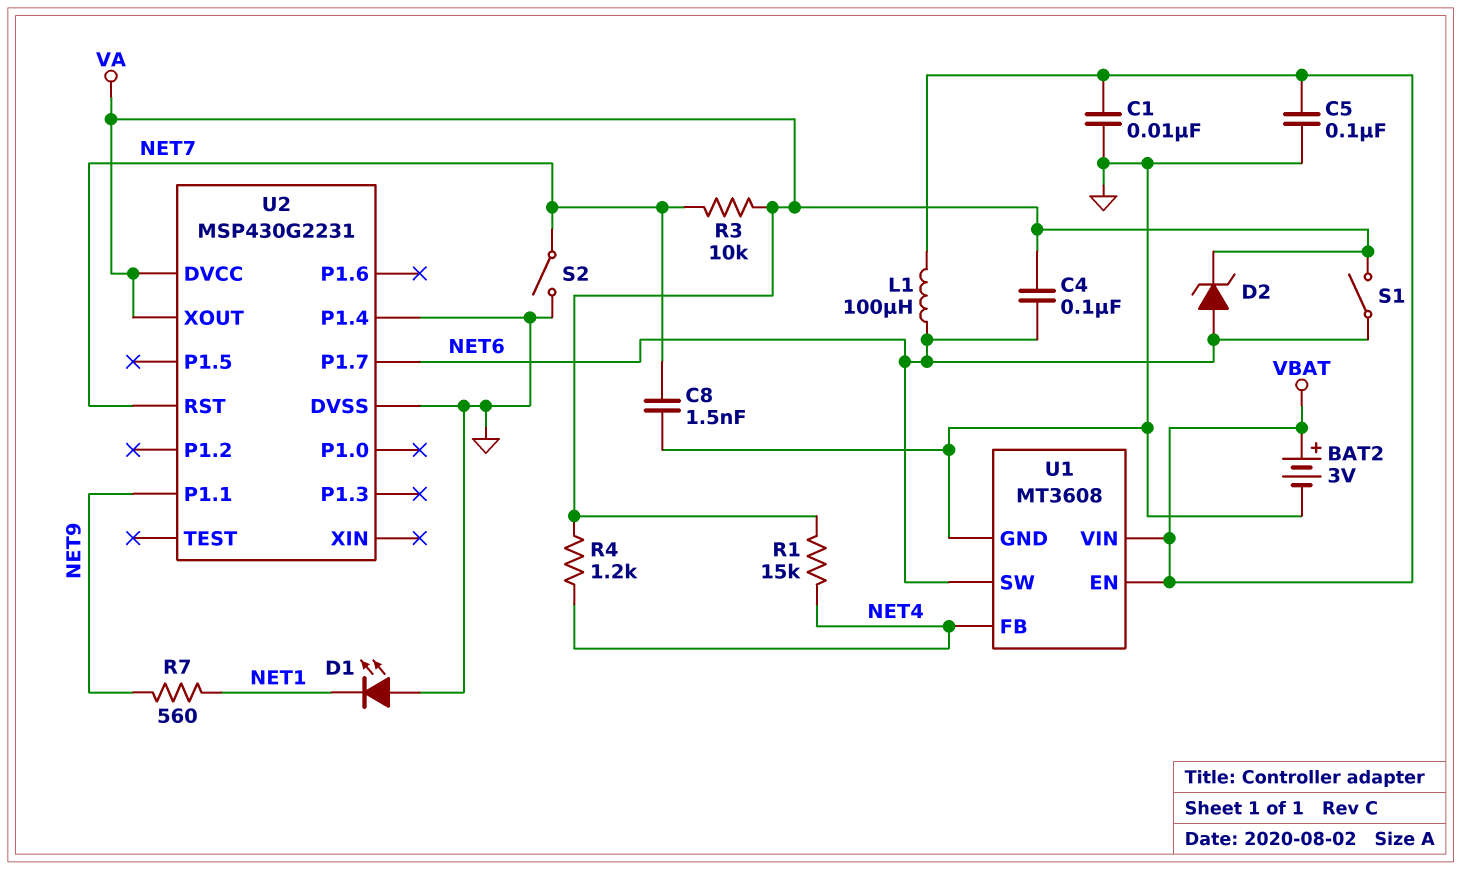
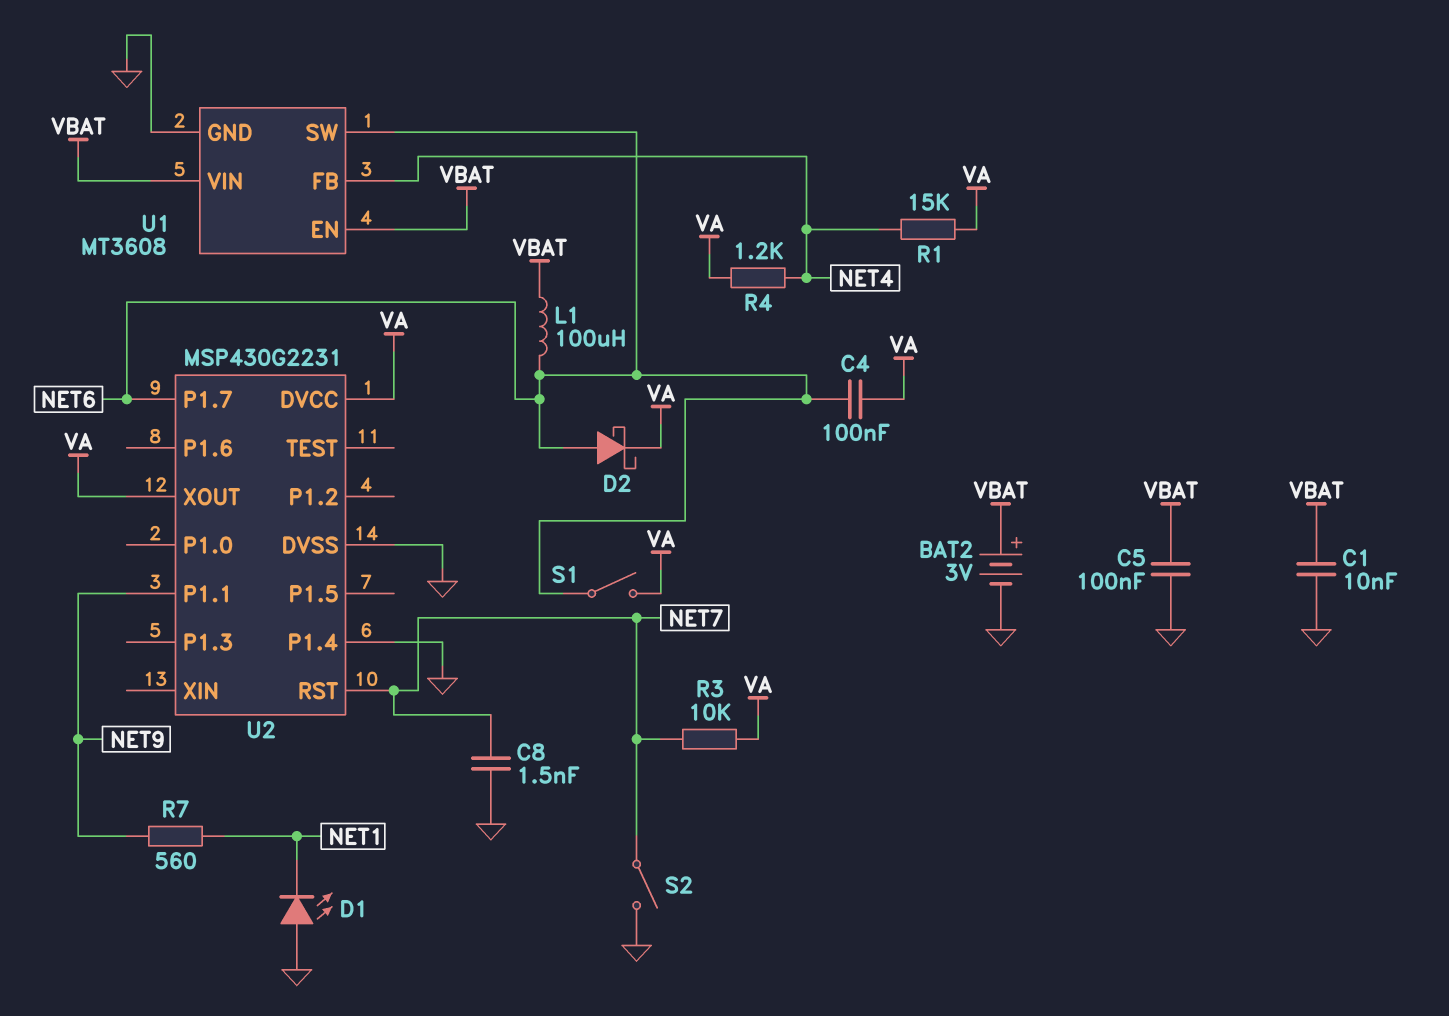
D2: zener (A NET6, K VA) -> schottky (A NET6, K VA)

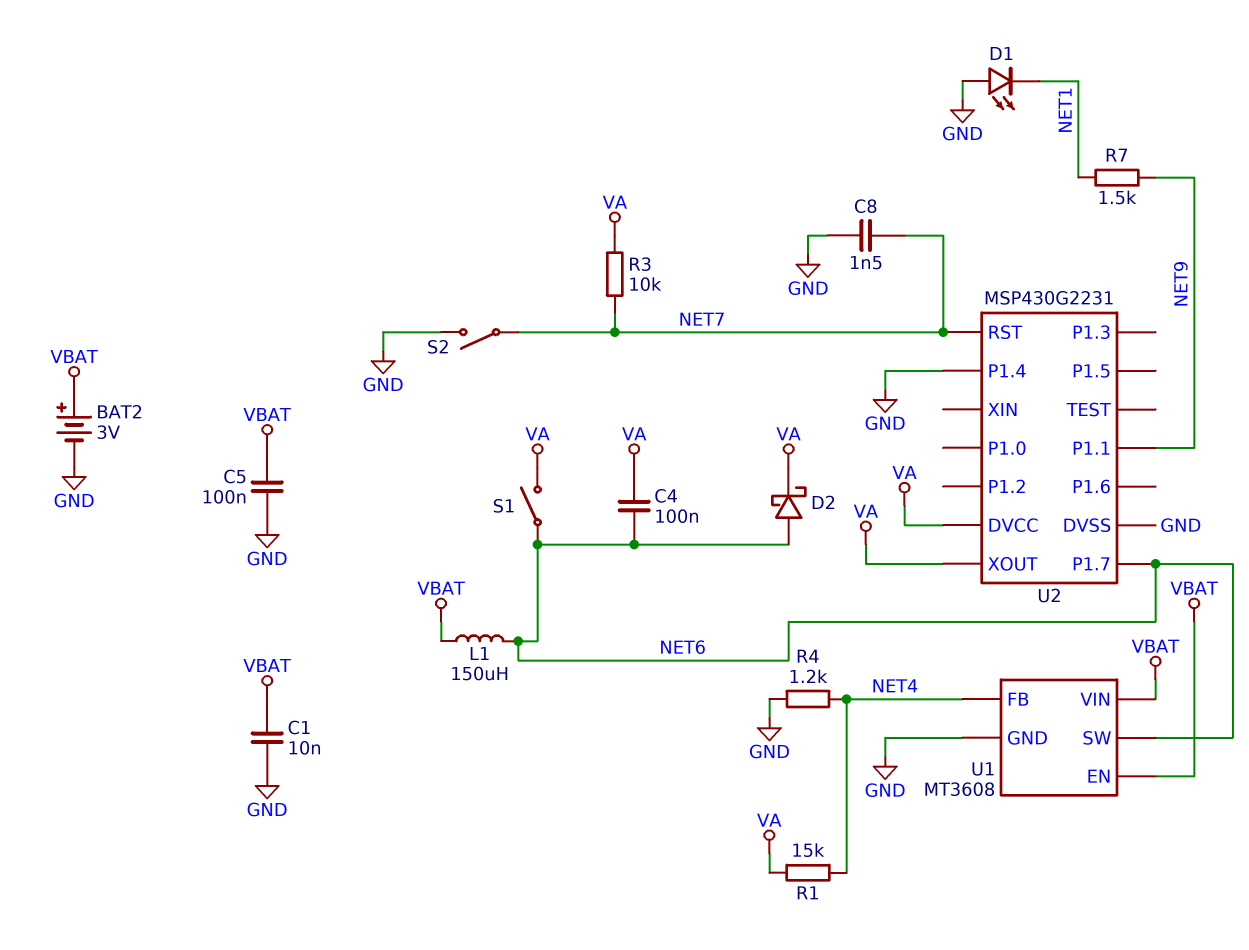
L1: 100uH (NET6, VBAT) -> 150uH (NET6, VBAT)
R4: 1.2k (NET4, VA) -> 1.2k (GND, NET4)
R7: 560 (NET1, NET9) -> 1.5k (NET1, NET9)

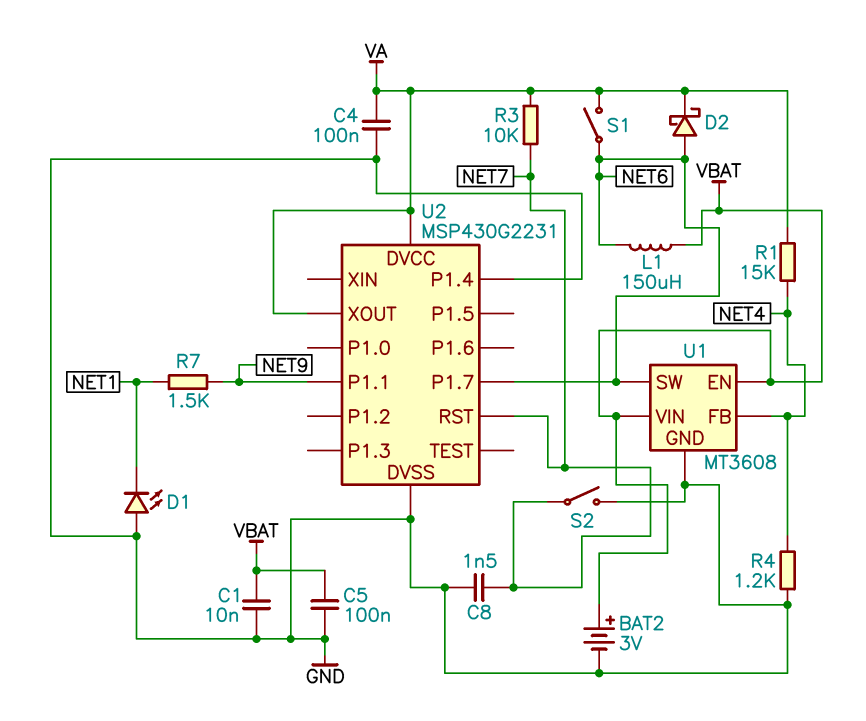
C4: 100nF (NET6, VA) -> 100nF (GND, VA)

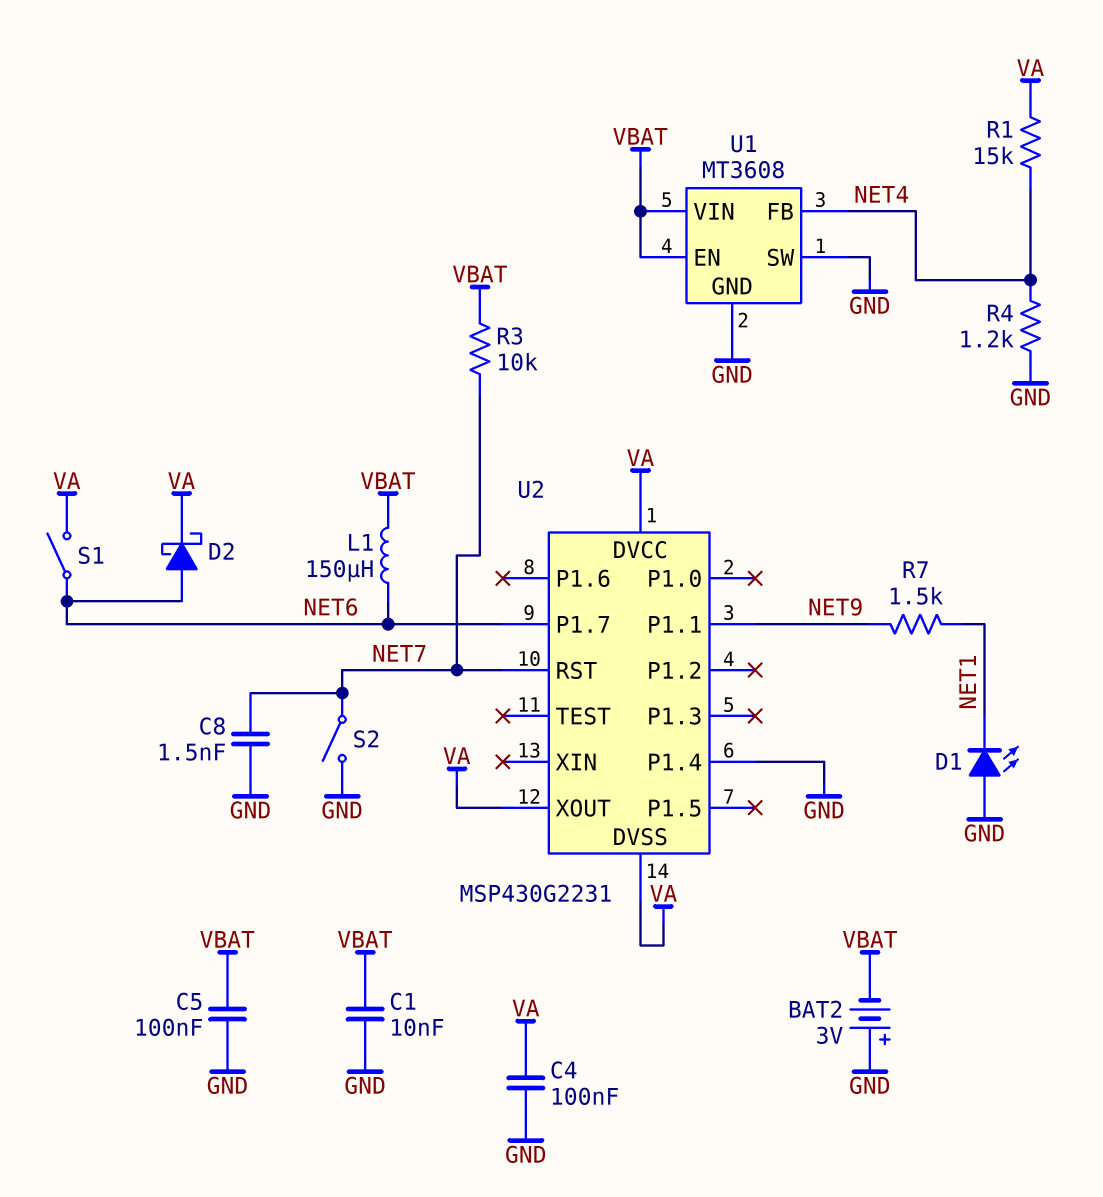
BAT2: 3V (plus VBAT, minus GND) -> 3V (plus GND, minus VBAT)
R3: 10k (NET7, VA) -> 10k (NET7, VBAT)
U1 pin SW: NET6 -> GND
U2 pin DVSS: GND -> VA

